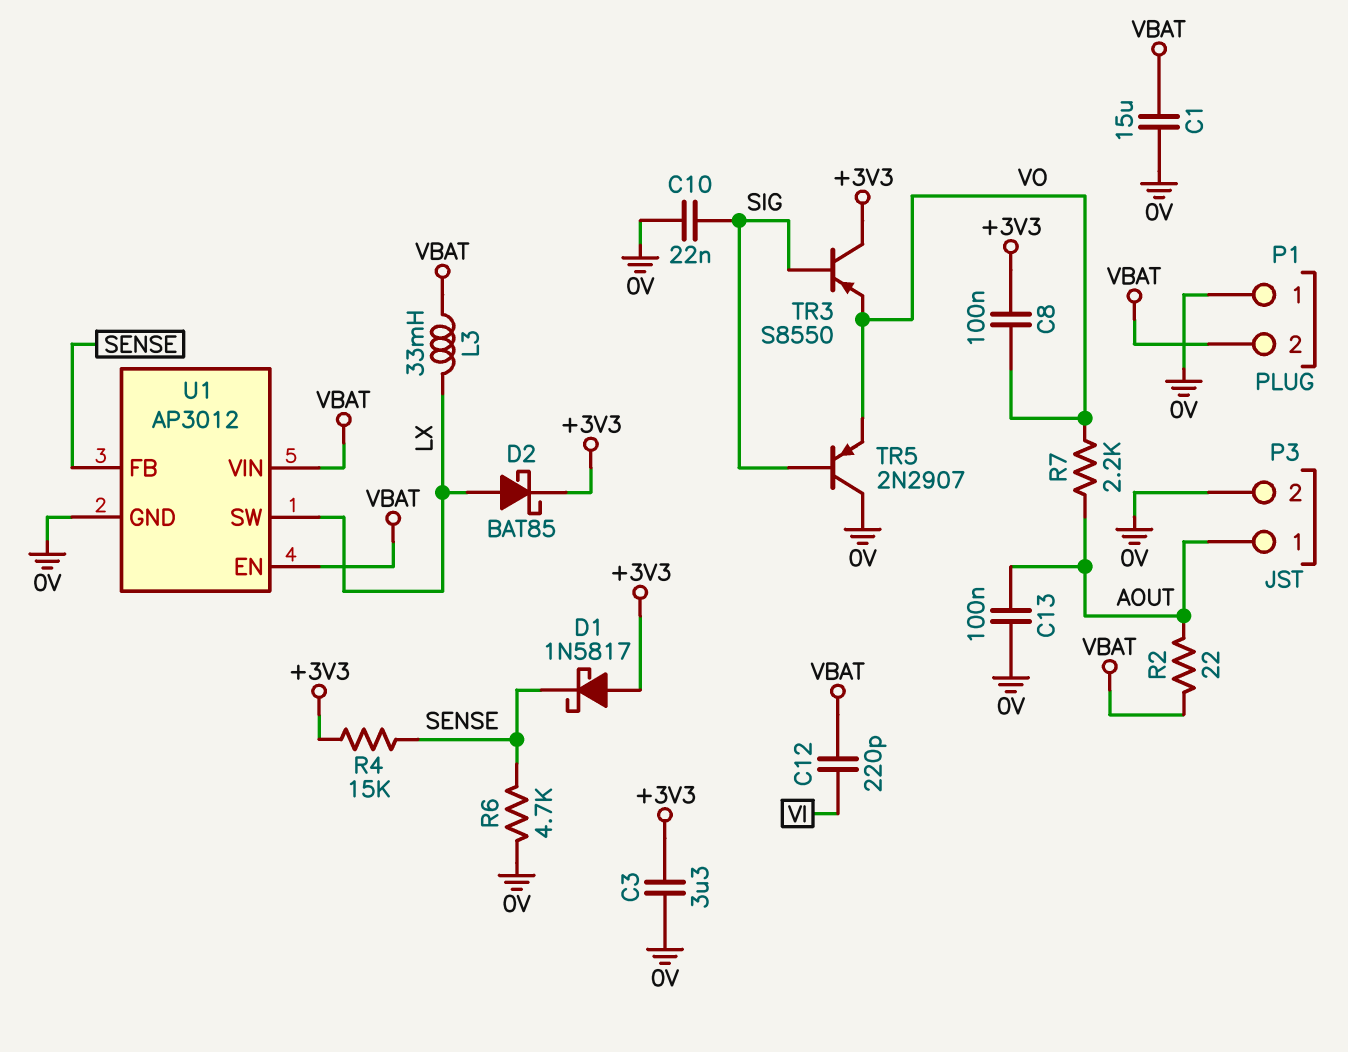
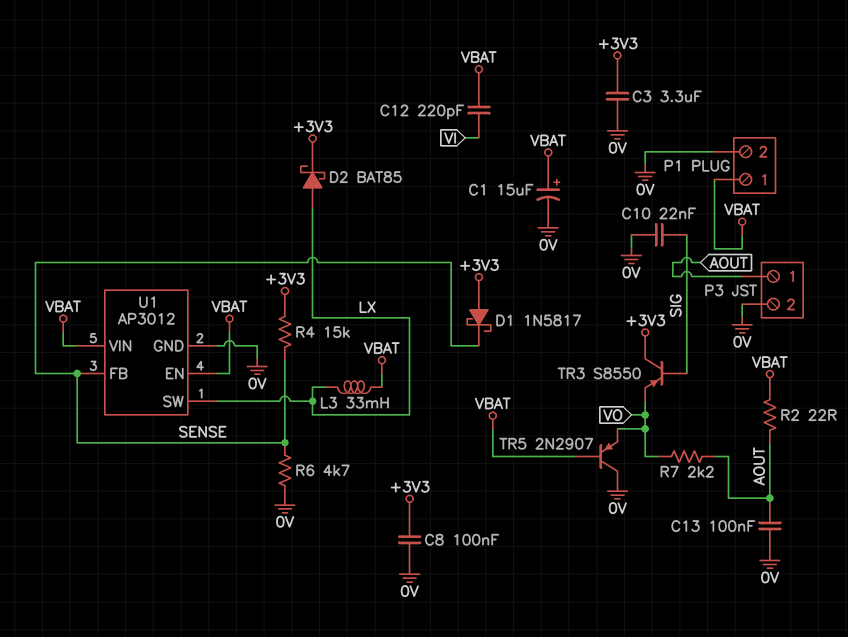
C1: 15uF (0V, VBAT) -> 15uF (plus VBAT, minus 0V)
C8: 100nF (+3V3, VO) -> 100nF (+3V3, 0V)
P1 pin 1: 0V -> VBAT
P1 pin 2: VBAT -> 0V
TR5: PNP 2N2907 (B SIG, C 0V, E VO) -> PNP 2N2907 (B VBAT, C 0V, E VO)

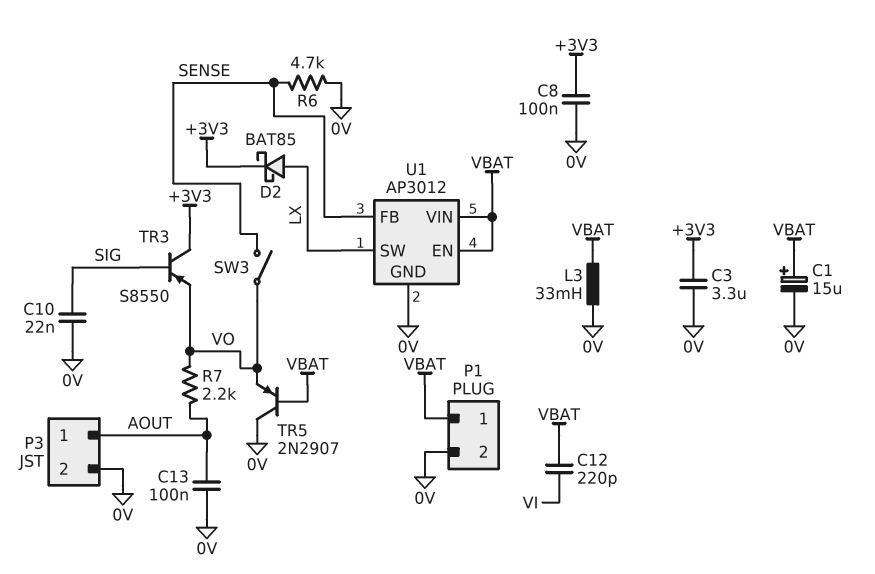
D1: schottky 1N5817 (A +3V3, K SENSE) -> none
L3: 33mH (LX, VBAT) -> 33mH (0V, VBAT)
R2: 22 (AOUT, VBAT) -> none
R4: 15k (+3V3, SENSE) -> none
SW3: none -> switch (SENSE, VO)

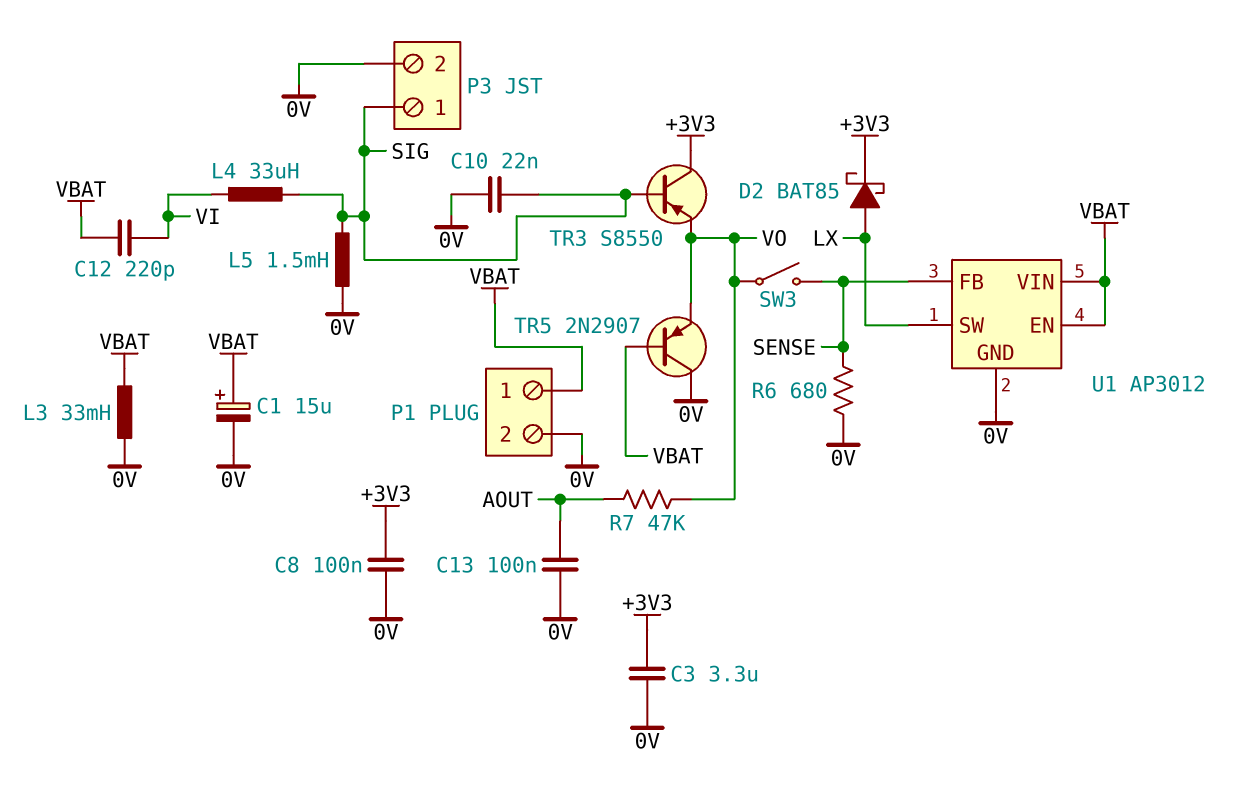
L4: none -> 33uH (SIG, VI)
L5: none -> 1.5mH (0V, SIG)
P3 pin 1: AOUT -> SIG
R6: 4.7k (0V, SENSE) -> 680 (0V, SENSE)
R7: 2.2k (AOUT, VO) -> 47k (AOUT, VO)

